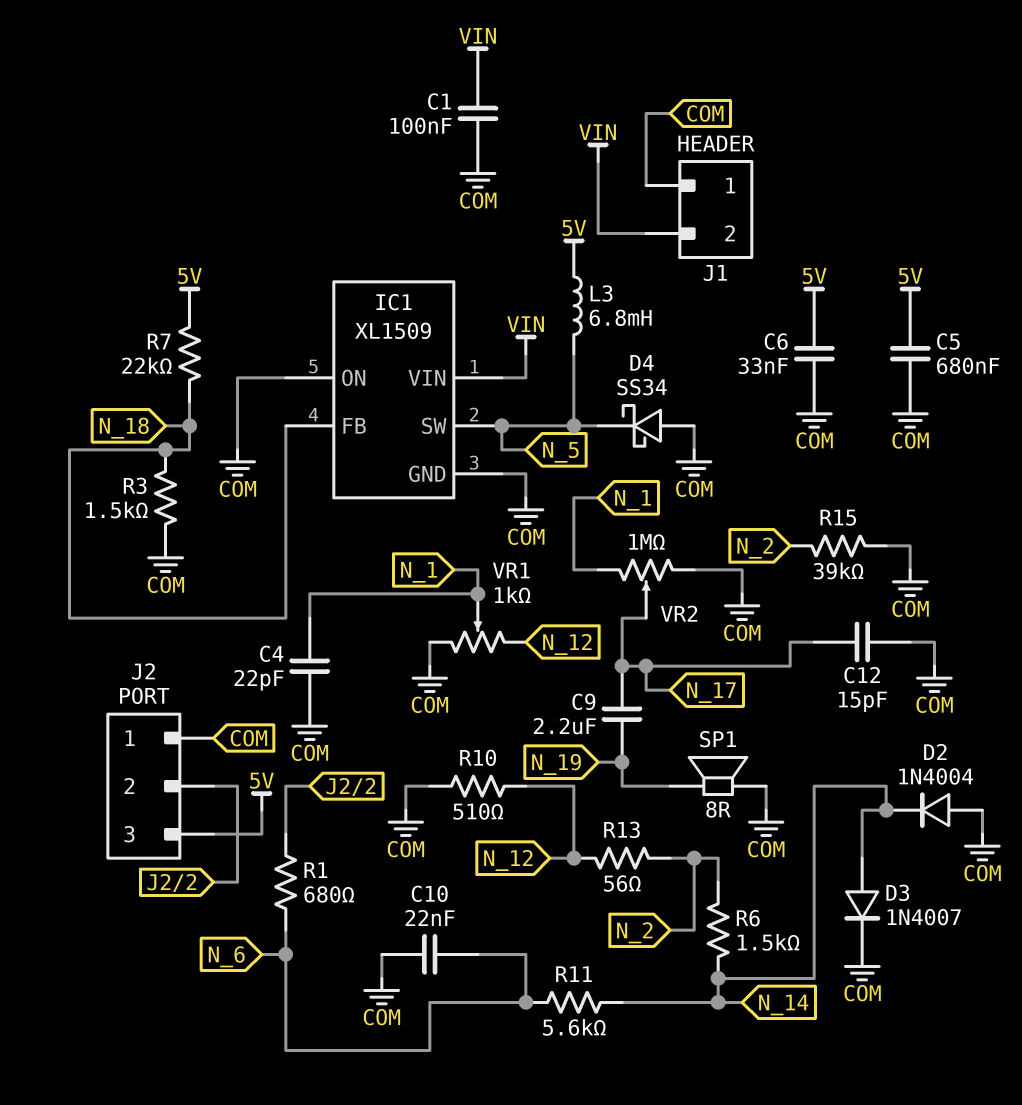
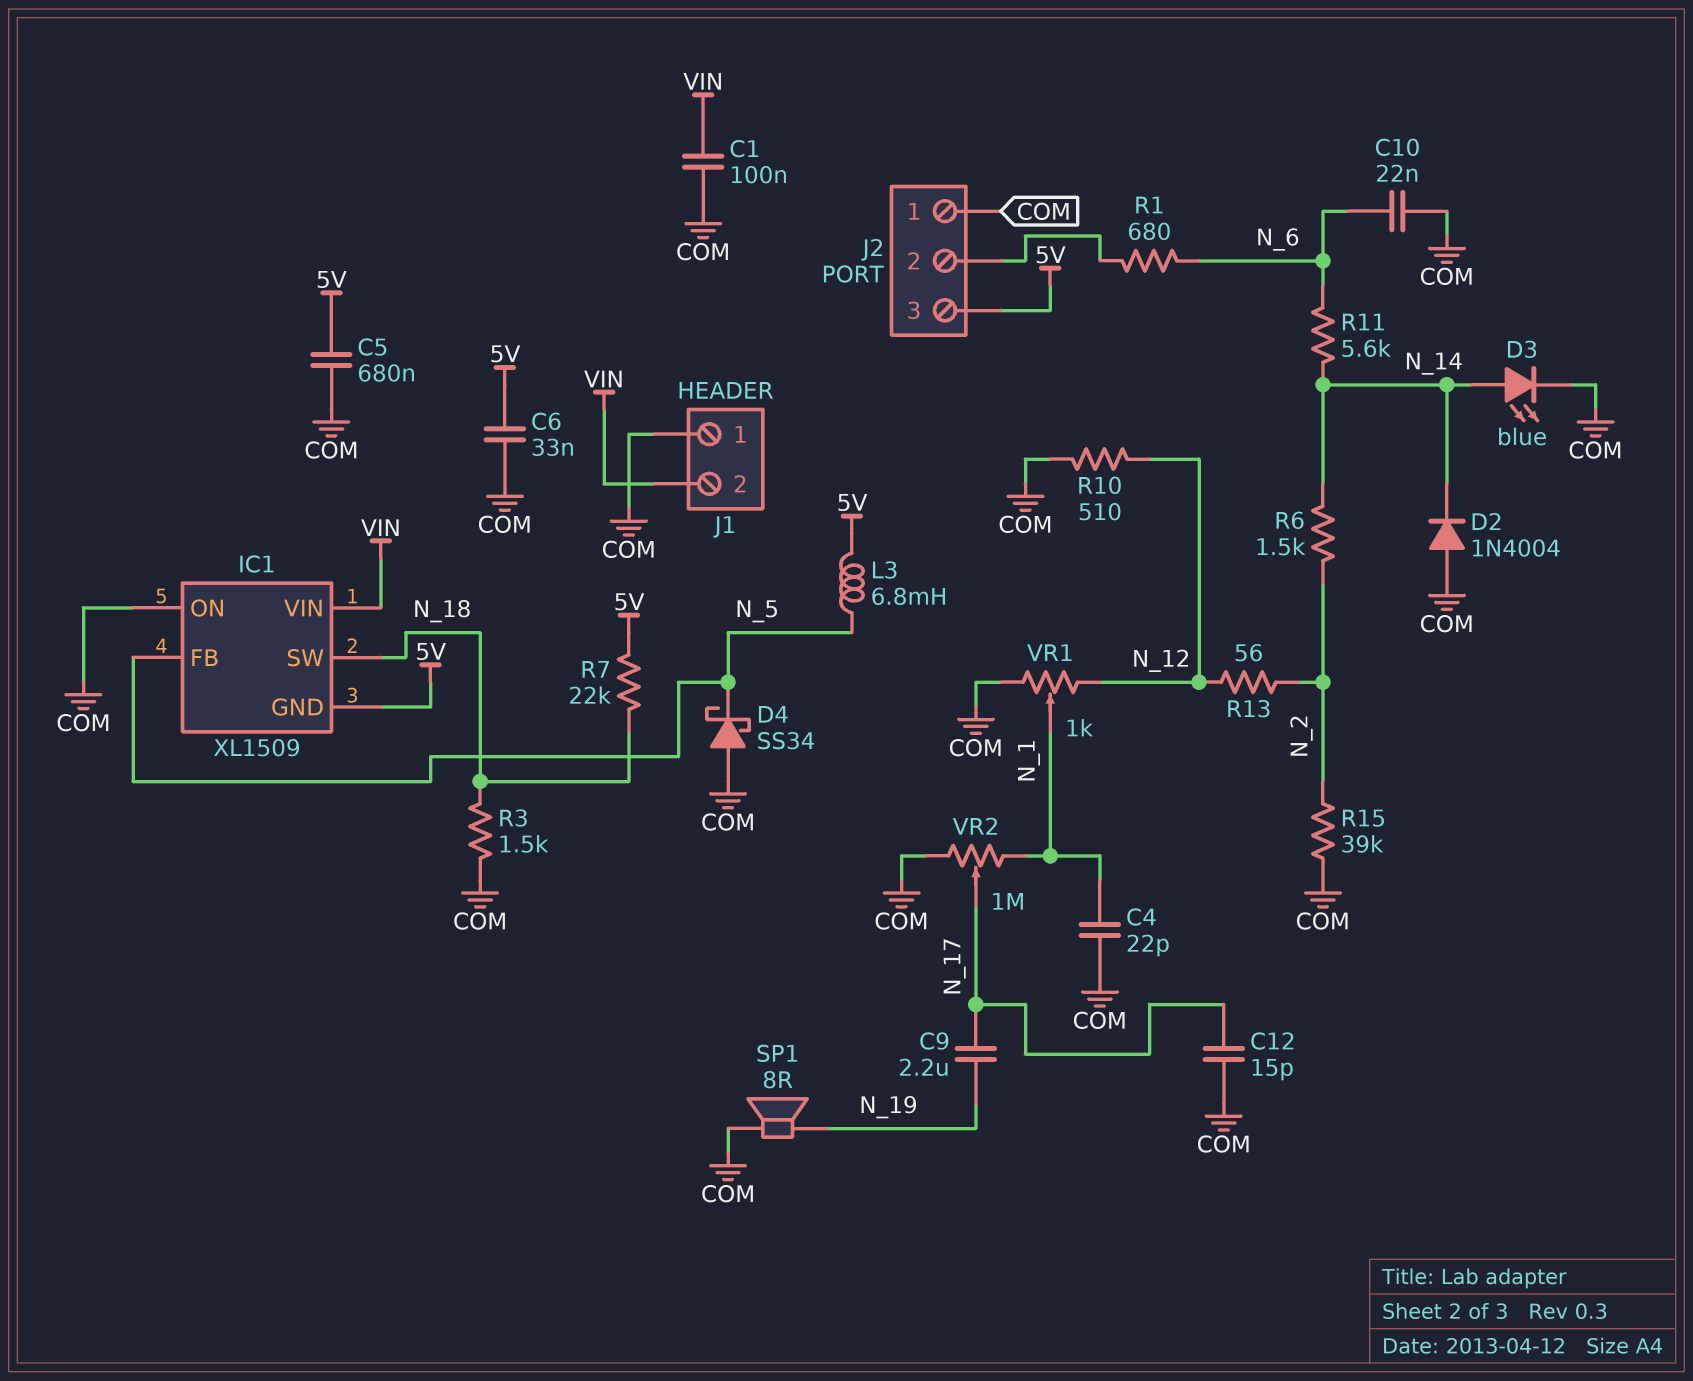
D3: diode 1N4007 (A N_14, K COM) -> LED blue (A N_14, K COM)
IC1 pin FB: N_18 -> N_5
IC1 pin GND: COM -> 5V
IC1 pin SW: N_5 -> N_18

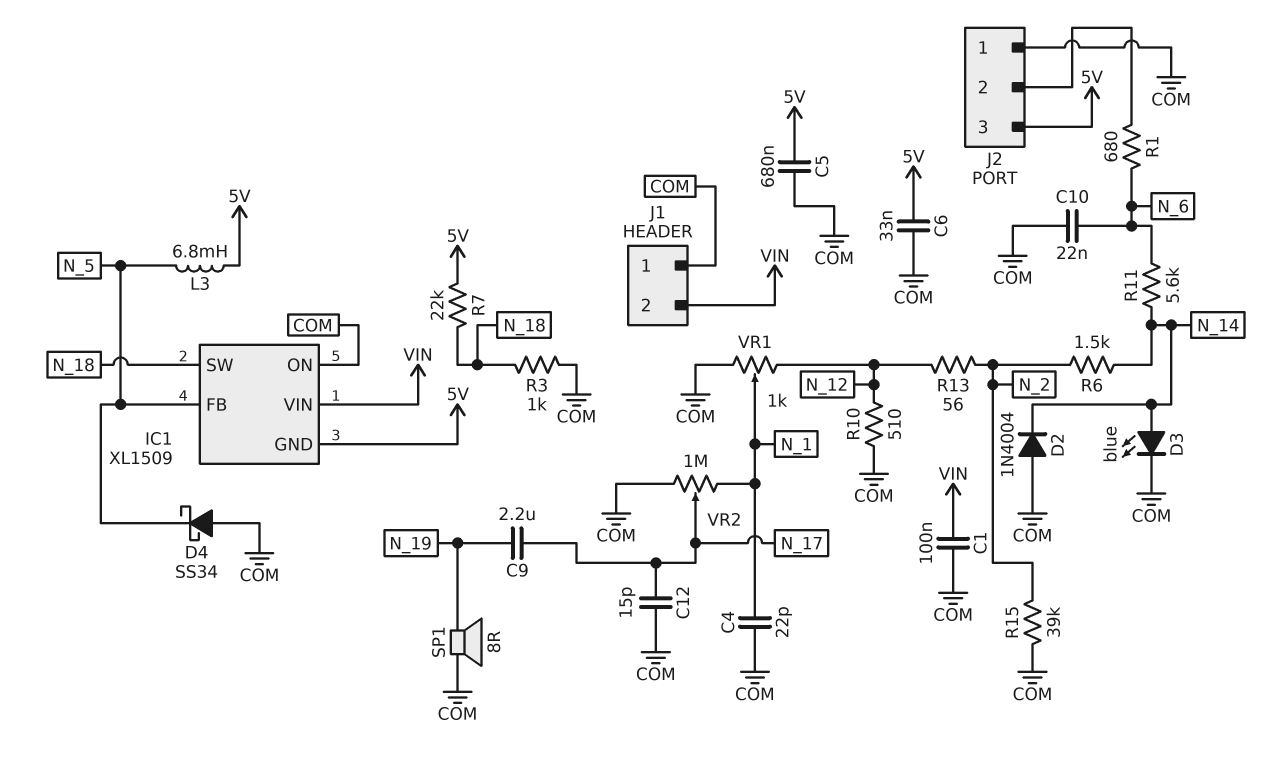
R3: 1.5k (COM, N_18) -> 1k (COM, N_18)

